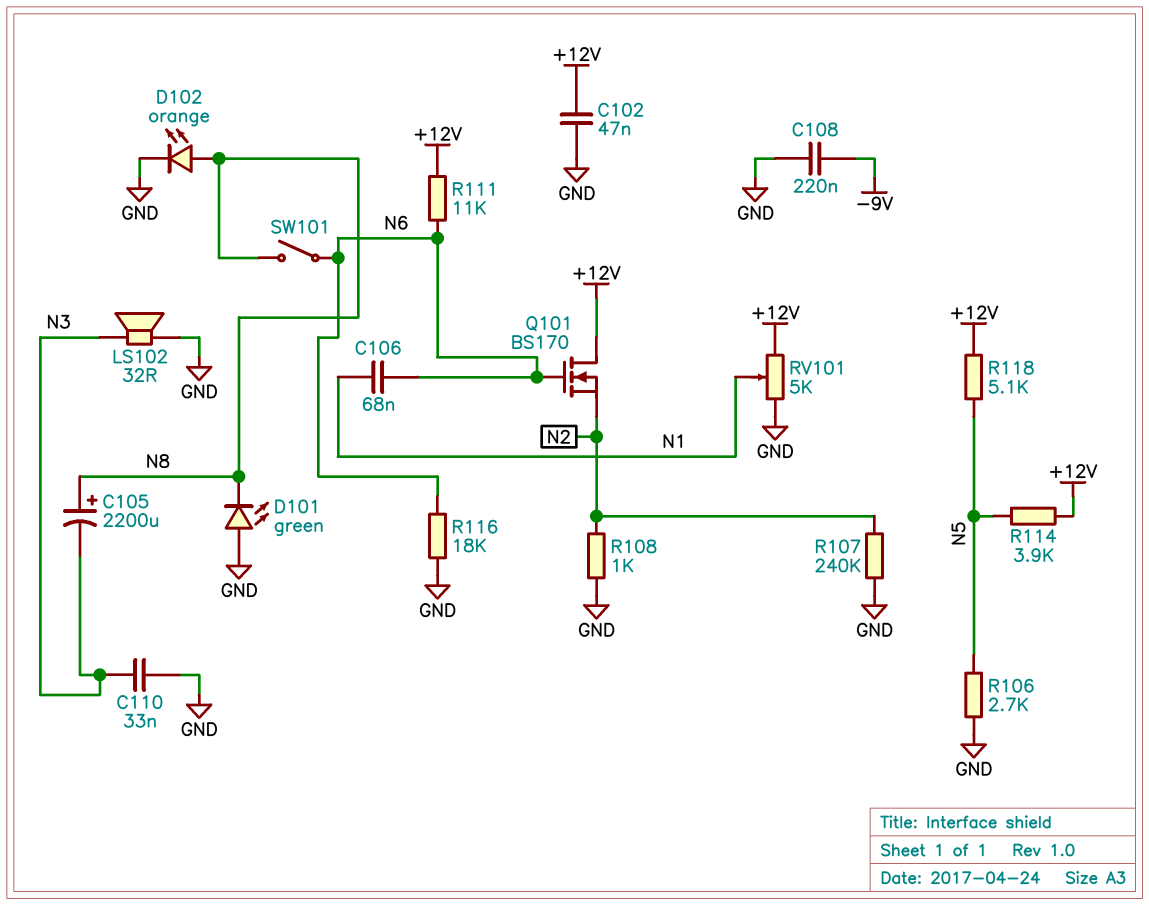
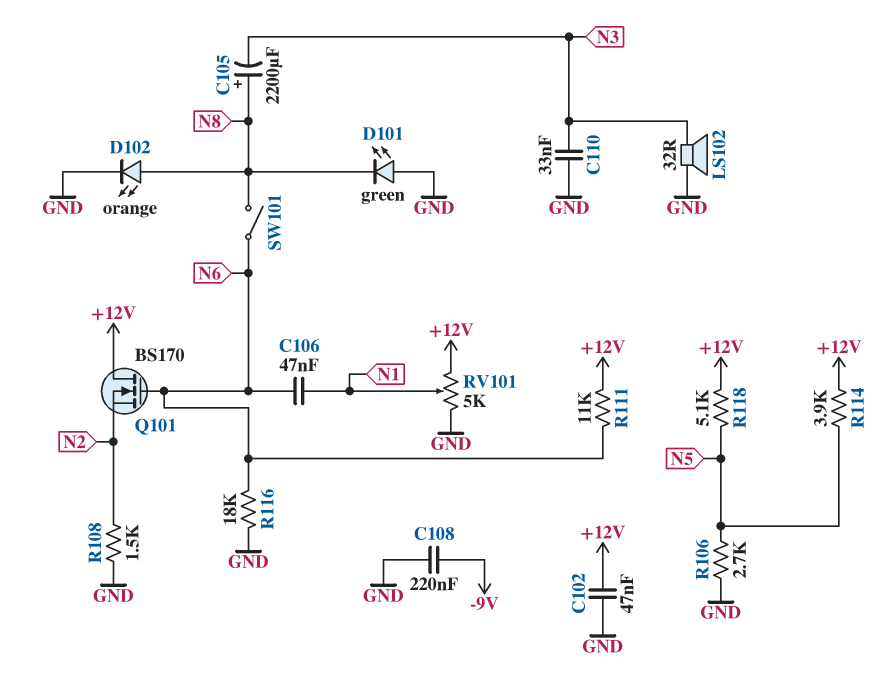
C106: 68nF (N1, N6) -> 47nF (N1, N6)
R107: 240k (GND, N2) -> none
R108: 1k (GND, N2) -> 1.5k (GND, N2)

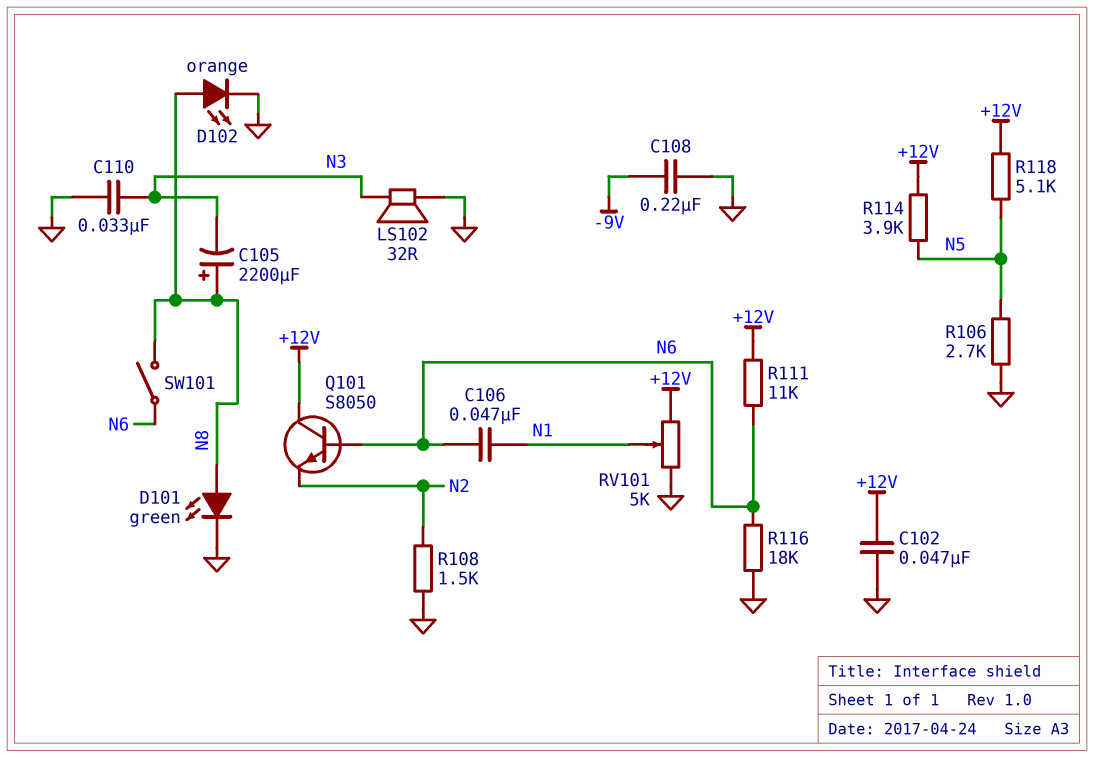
D101: LED green (A GND, K N8) -> LED green (A N8, K GND)
Q101: NMOS BS170 (G N6, D +12V, S N2) -> NPN S8050 (B N6, C +12V, E N2)

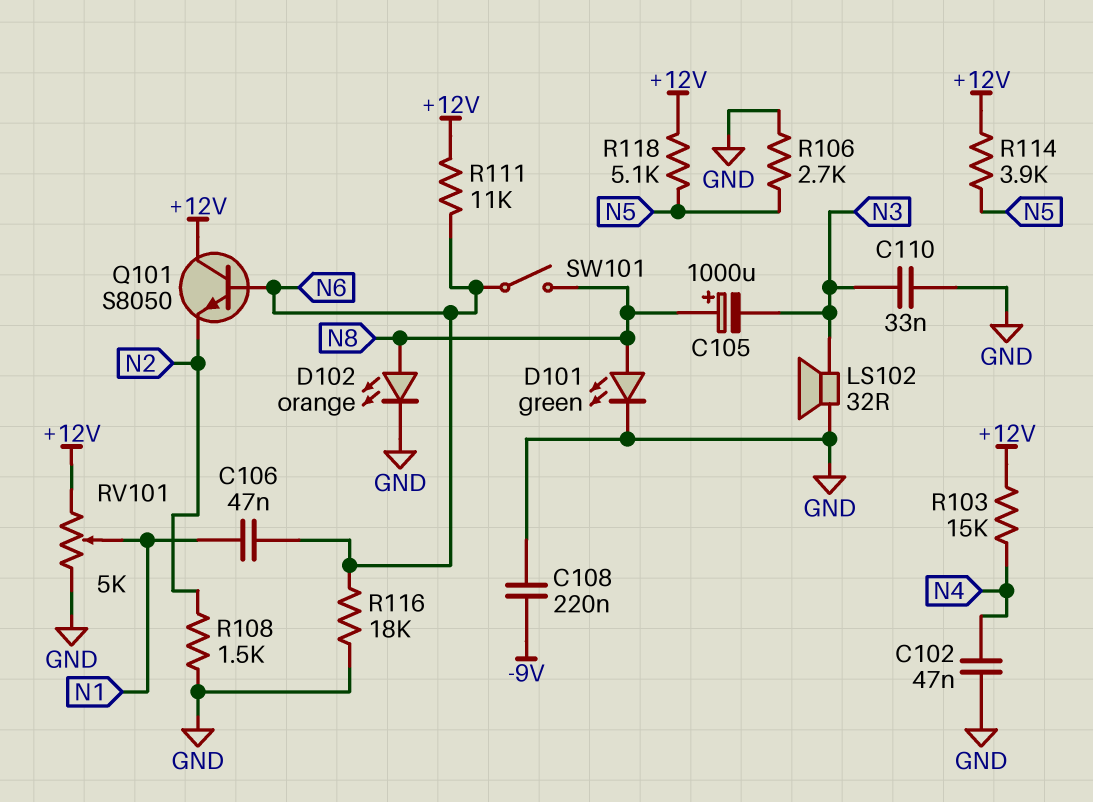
C102: 47nF (+12V, GND) -> 47nF (GND, N4)
C105: 2200uF (plus N8, minus N3) -> 1000uF (plus N8, minus N3)
R103: none -> 15k (+12V, N4)

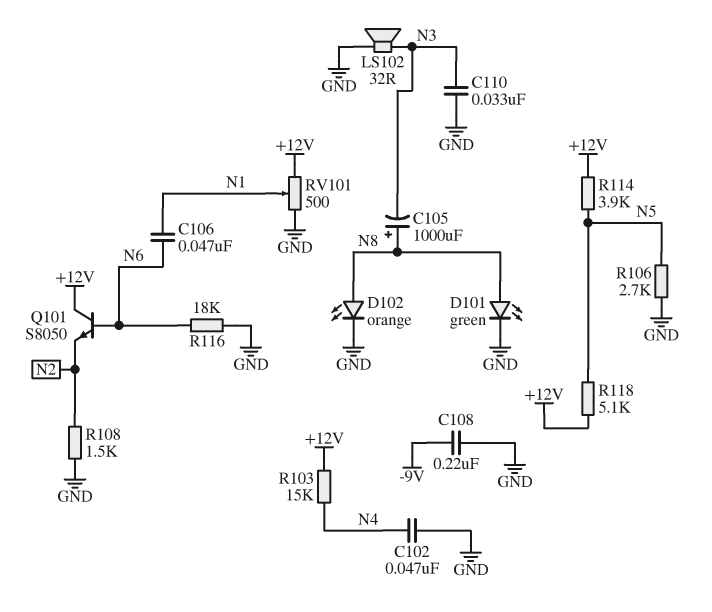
R111: 11k (+12V, N6) -> none
RV101: 5k (+12V, GND, wiper N1) -> 500 (+12V, GND, wiper N1)
SW101: switch (N6, N8) -> none

